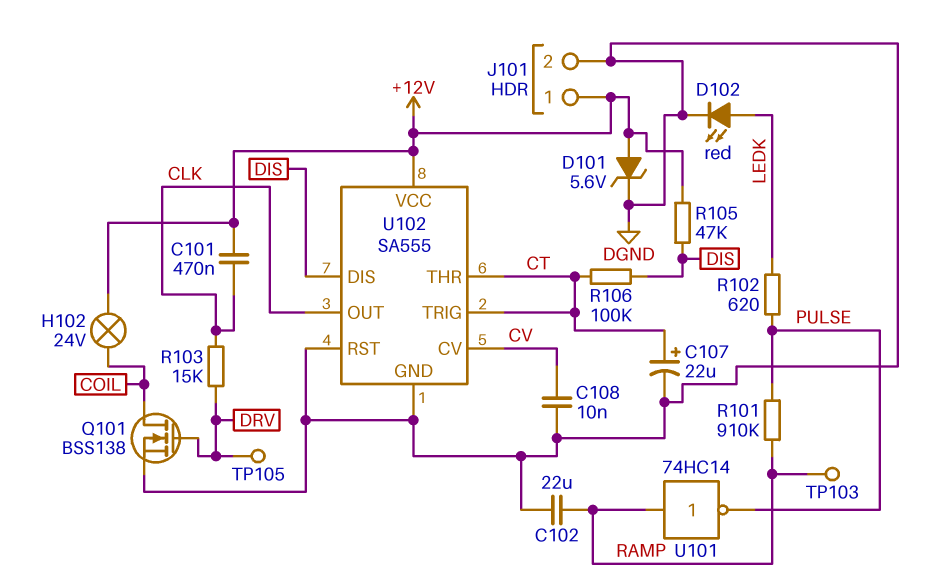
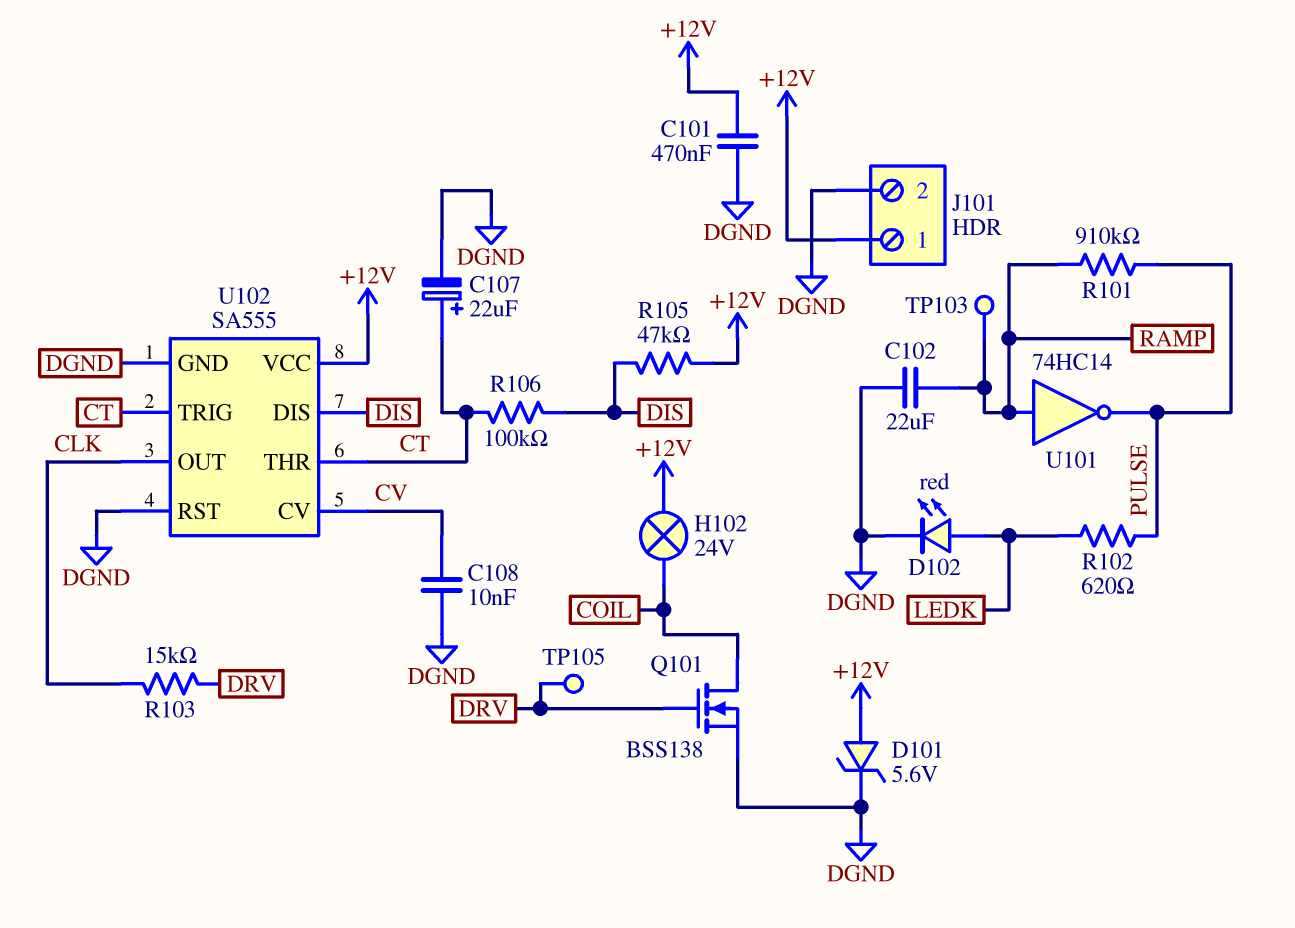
C101: 470nF (+12V, CLK) -> 470nF (+12V, DGND)

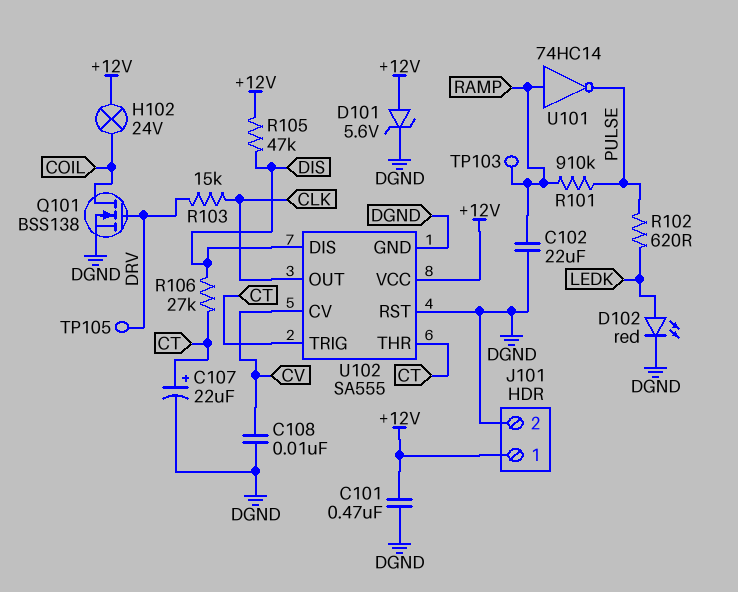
R106: 100k (CT, DIS) -> 27k (CT, DIS)

